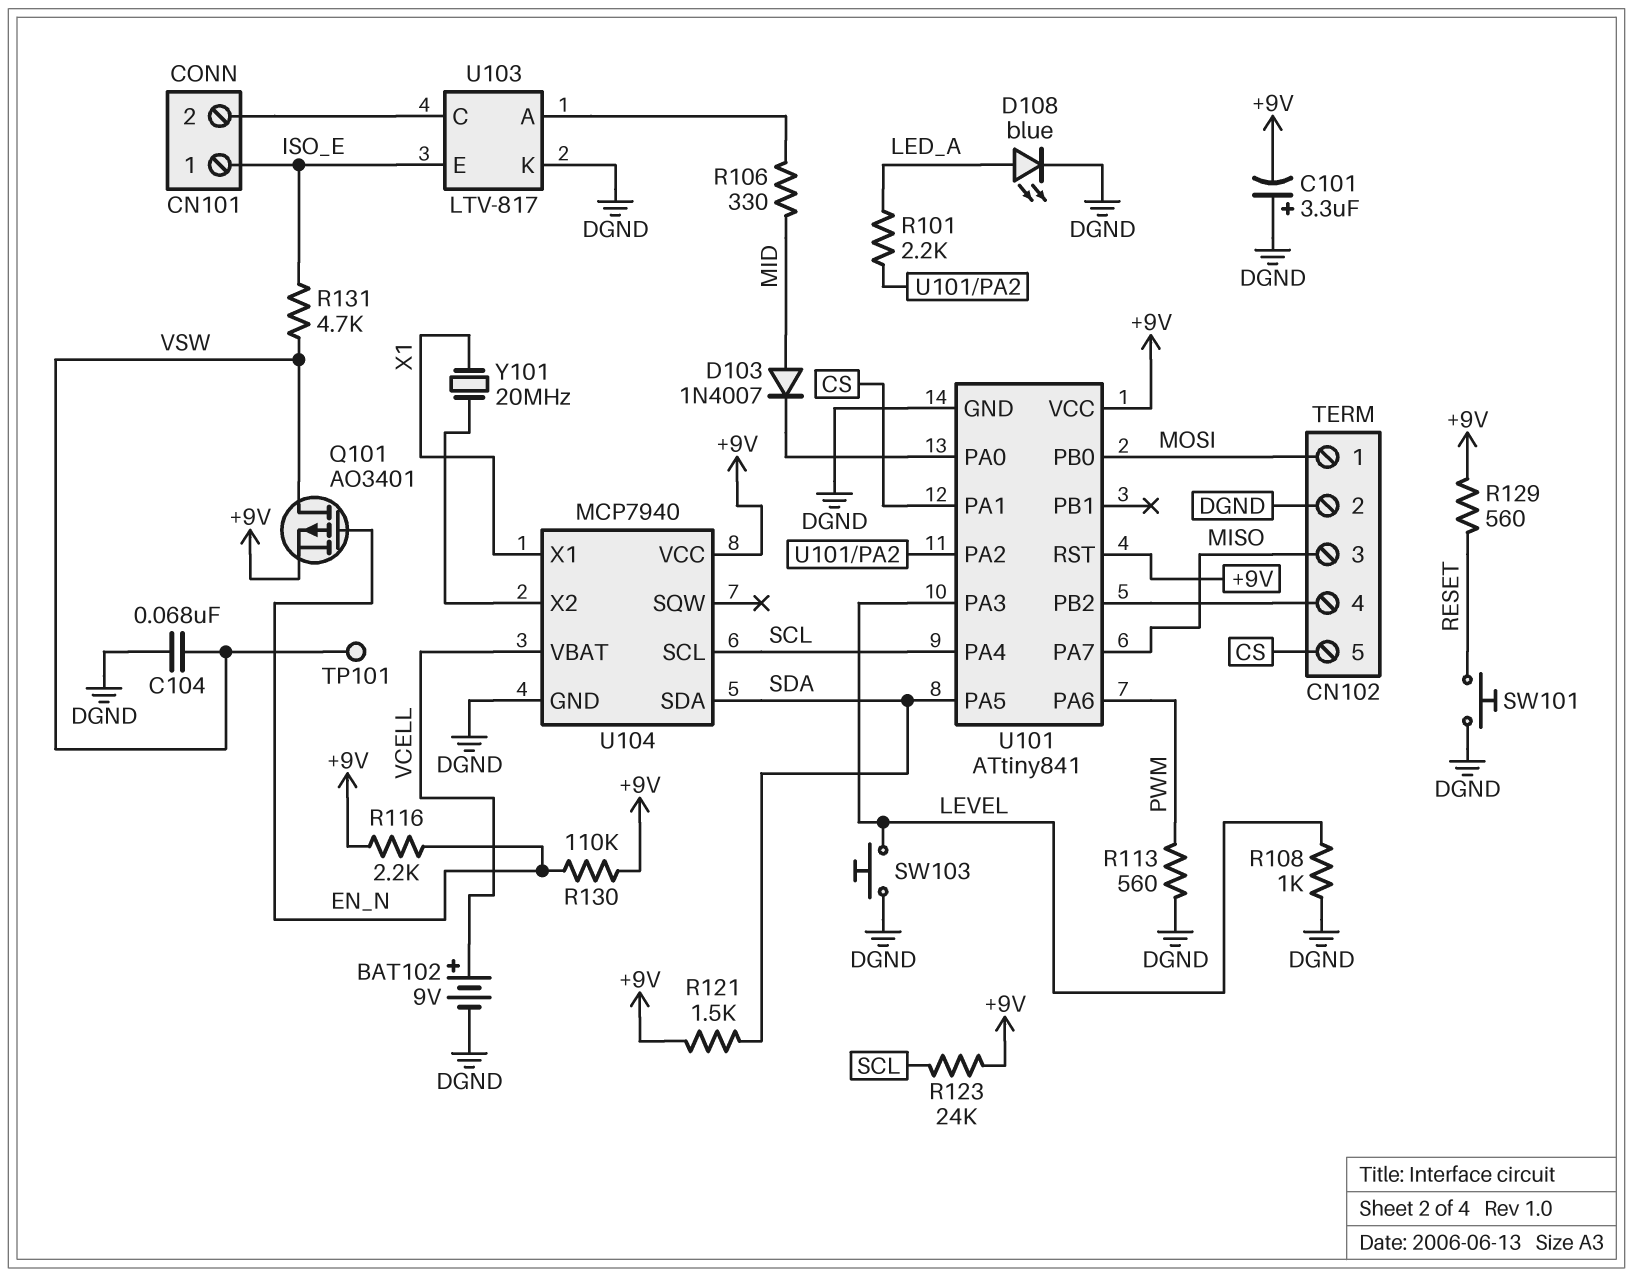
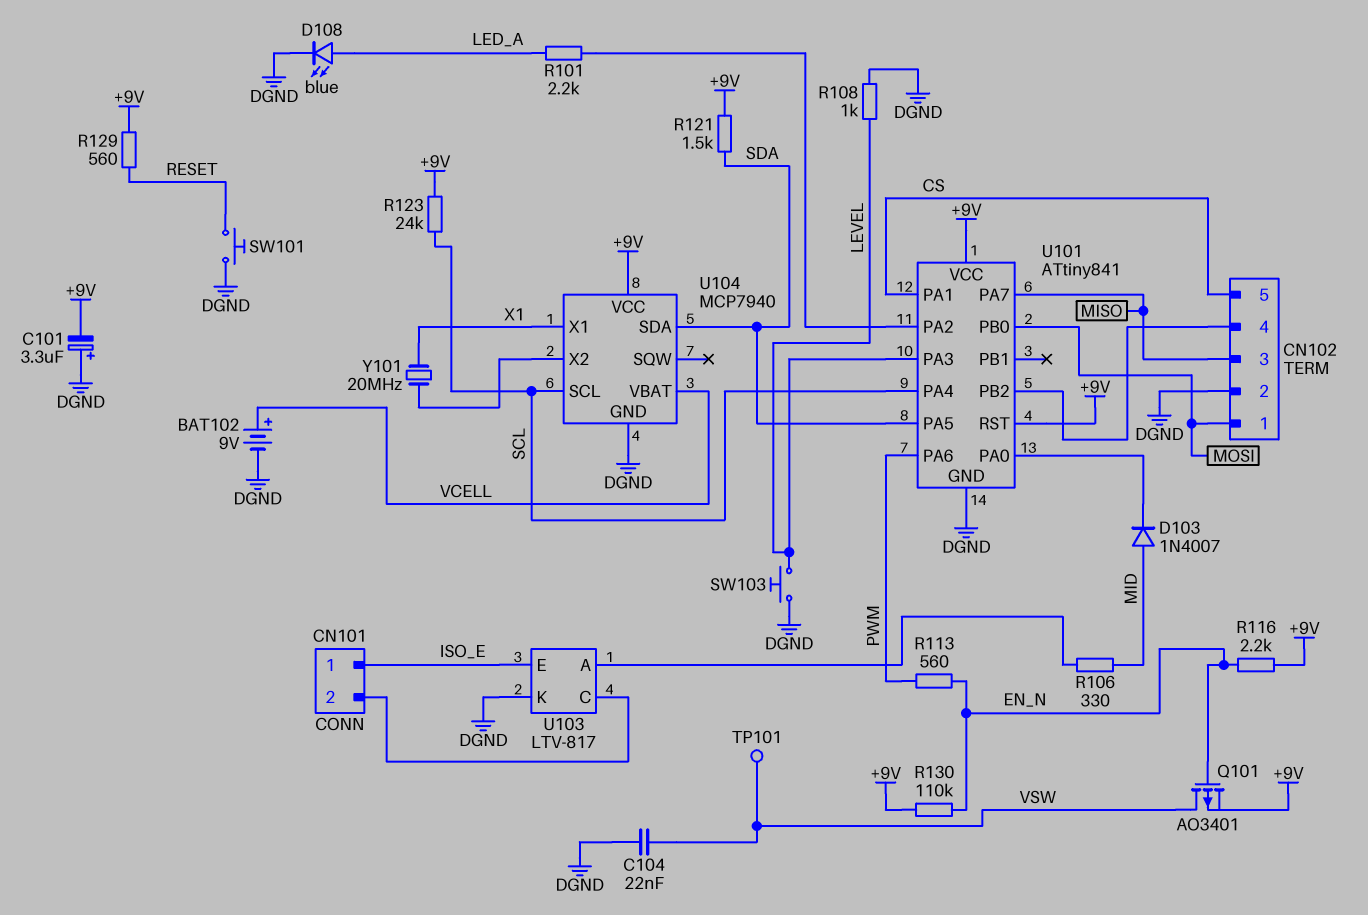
C104: 68nF (DGND, VSW) -> 22nF (DGND, VSW)
R113: 560 (DGND, PWM) -> 560 (EN_N, PWM)
R131: 4.7k (ISO_E, VSW) -> none

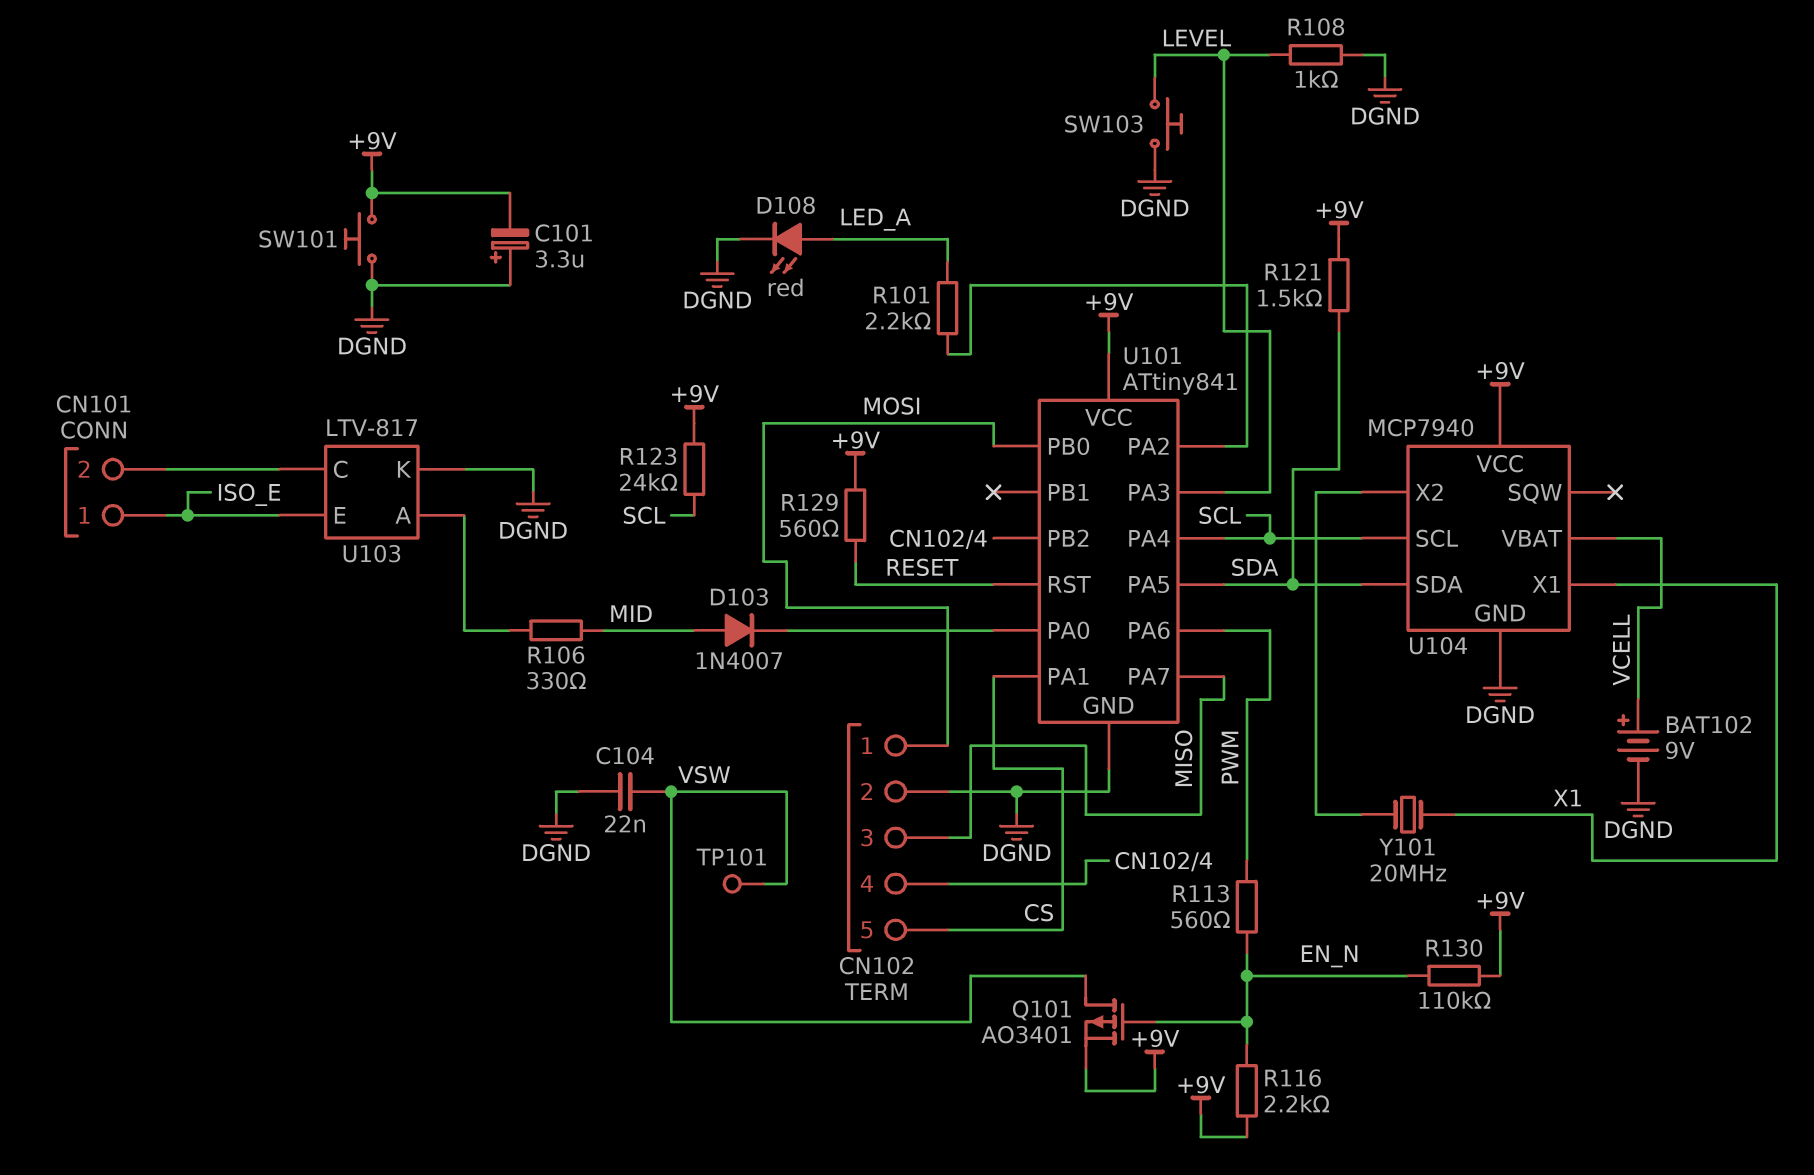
D108: LED blue (A LED_A, K DGND) -> LED red (A LED_A, K DGND)
SW101: button (DGND, RESET) -> button (+9V, DGND)
U101 pin RST: +9V -> RESET

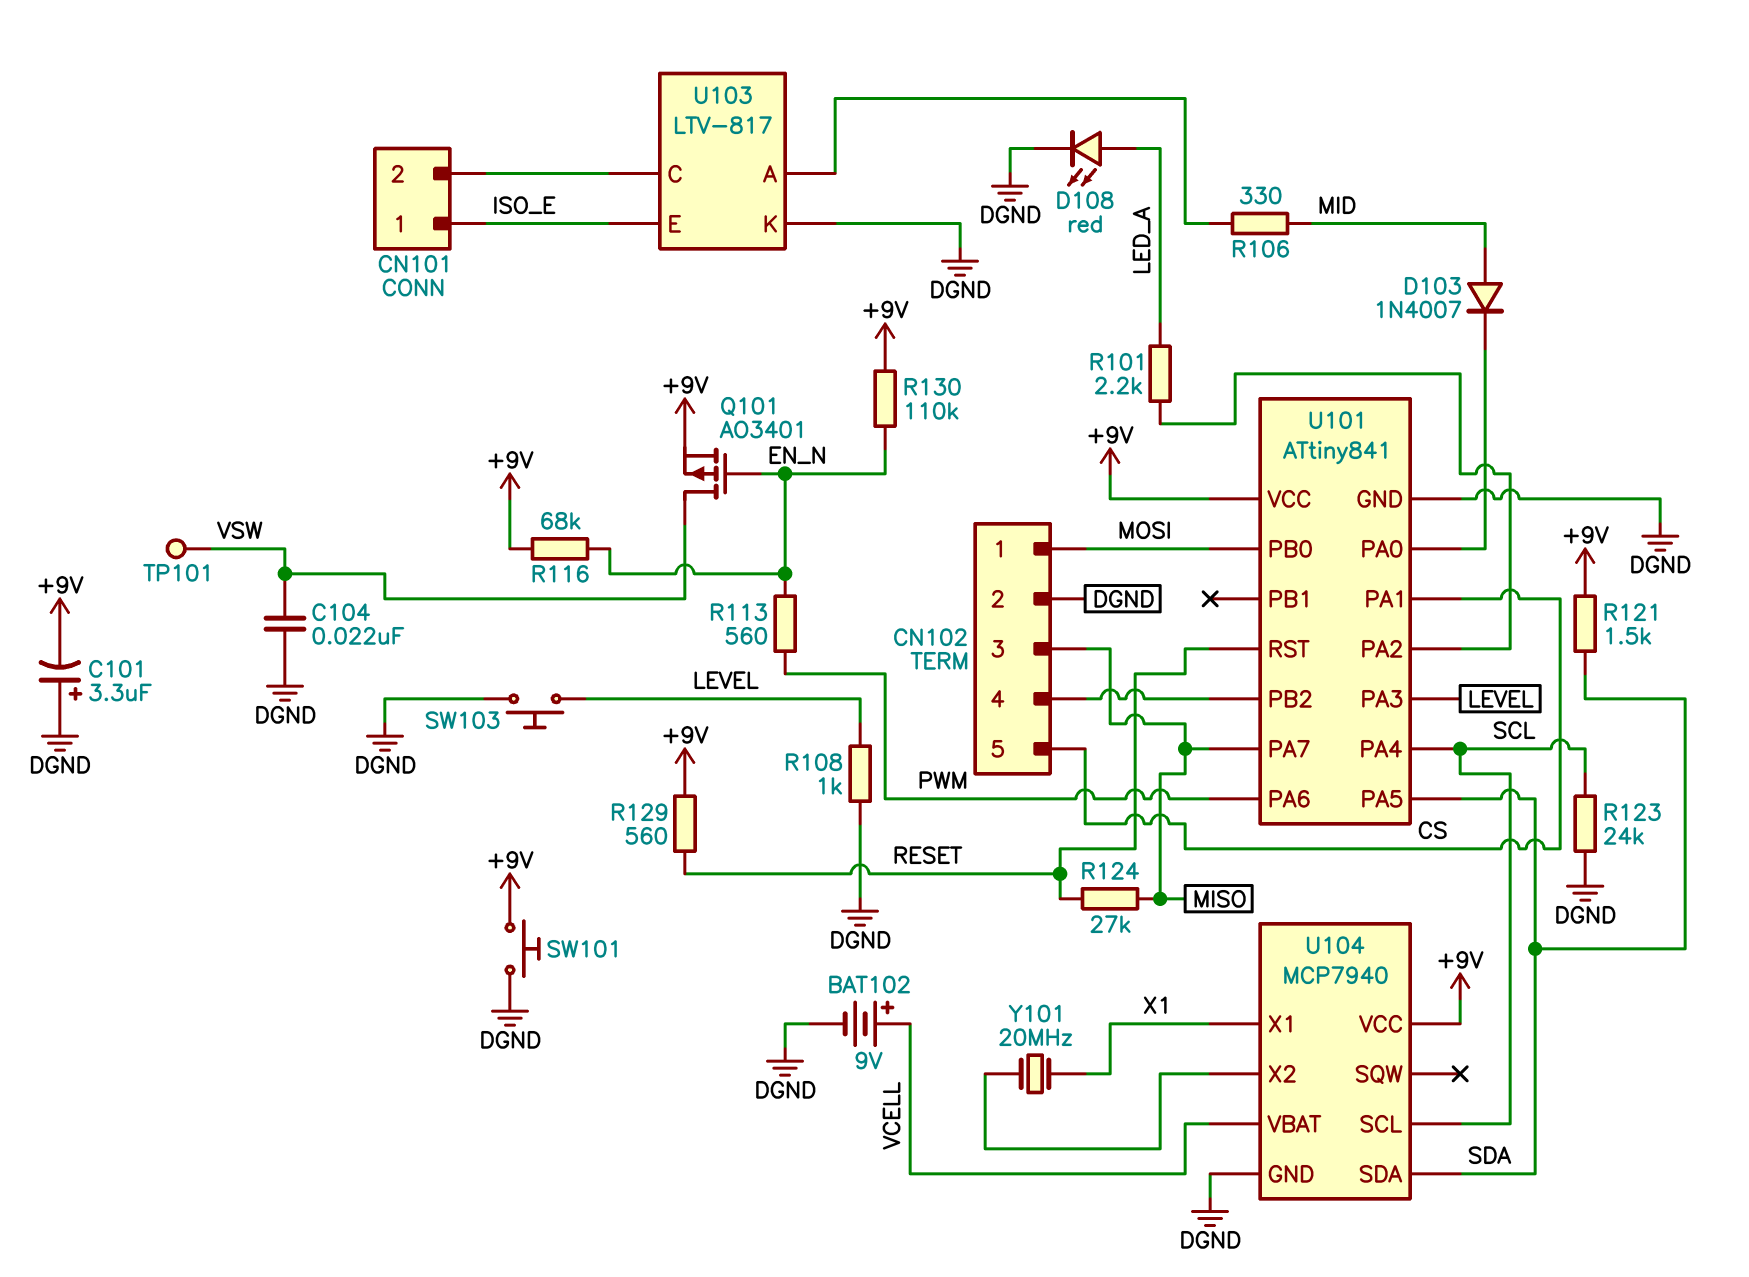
R116: 2.2k (+9V, EN_N) -> 68k (+9V, EN_N)
R123: 24k (+9V, SCL) -> 24k (DGND, SCL)
R124: none -> 27k (MISO, RESET)

